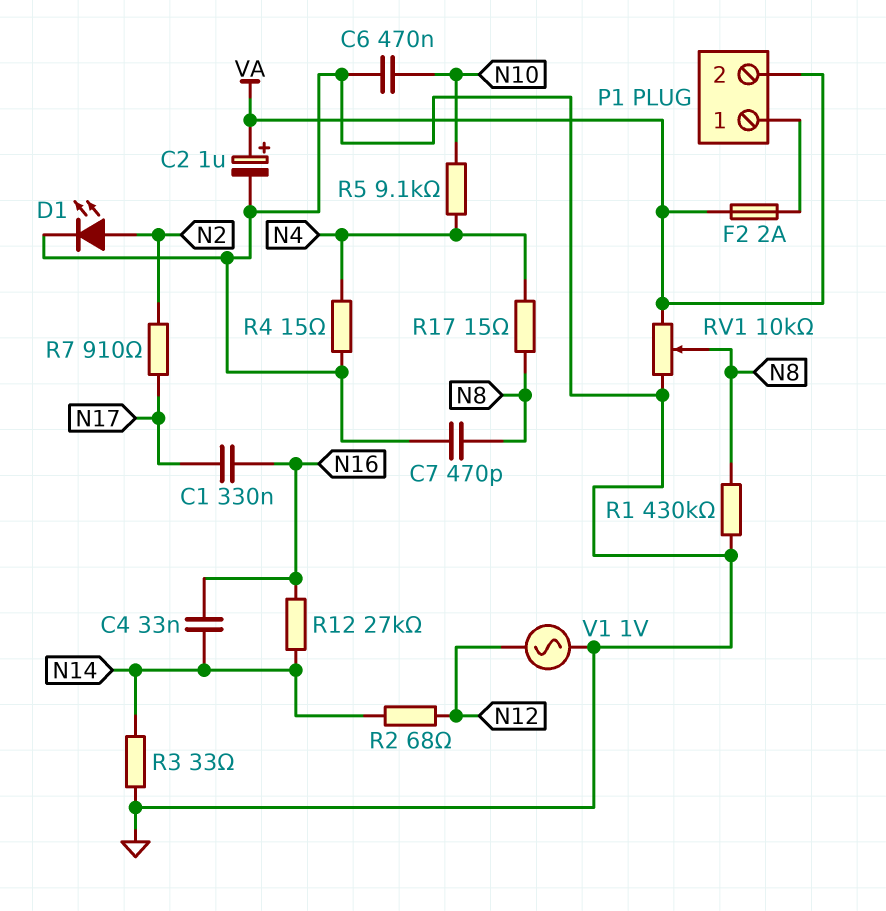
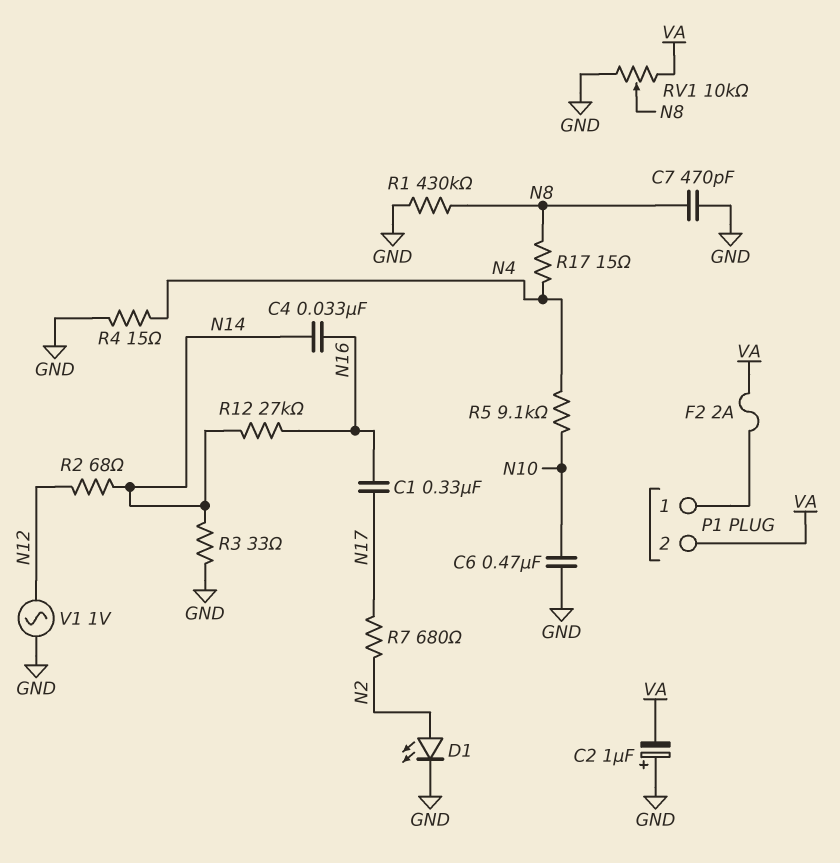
C2: 1uF (plus VA, minus GND) -> 1uF (plus GND, minus VA)
R7: 910 (N2, N17) -> 680 (N2, N17)

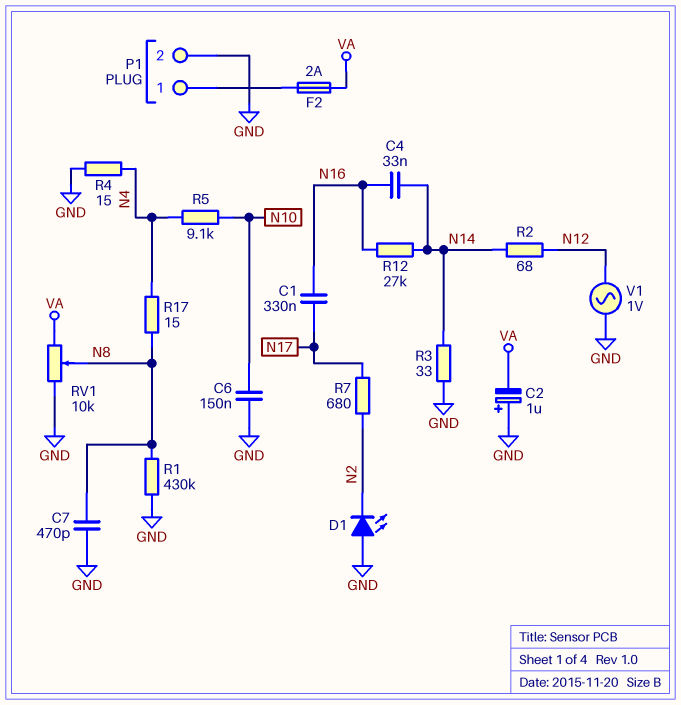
C6: 470nF (GND, N10) -> 150nF (GND, N10)
D1: LED (A N2, K GND) -> LED (A GND, K N2)
P1 pin 2: VA -> GND

